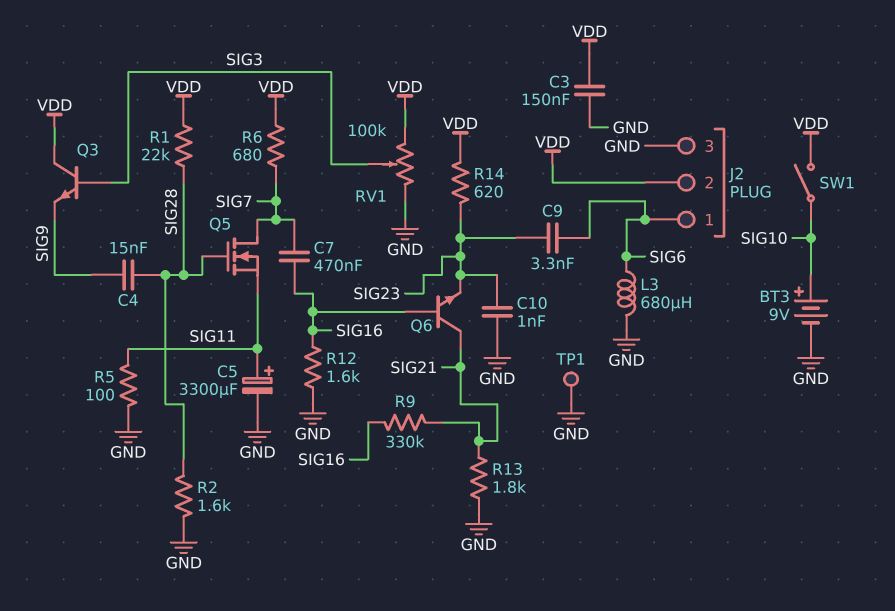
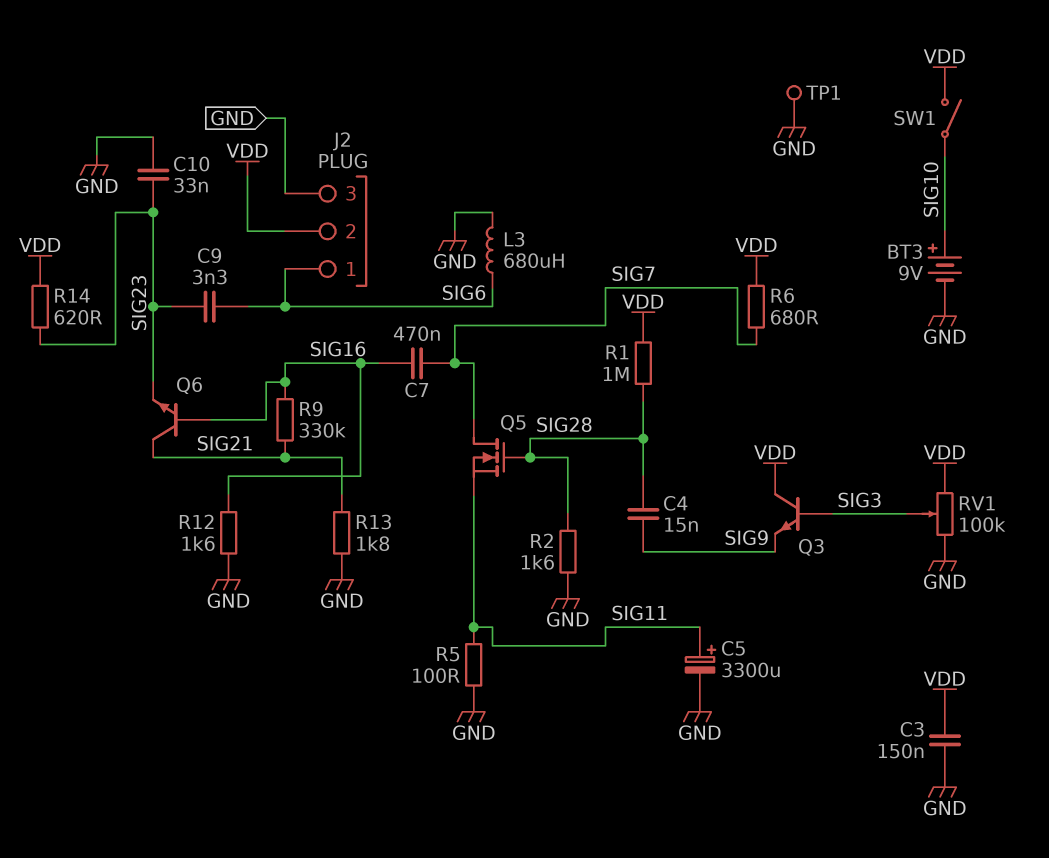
C10: 1nF (GND, SIG23) -> 33nF (GND, SIG23)
R1: 22k (SIG28, VDD) -> 1M (SIG28, VDD)

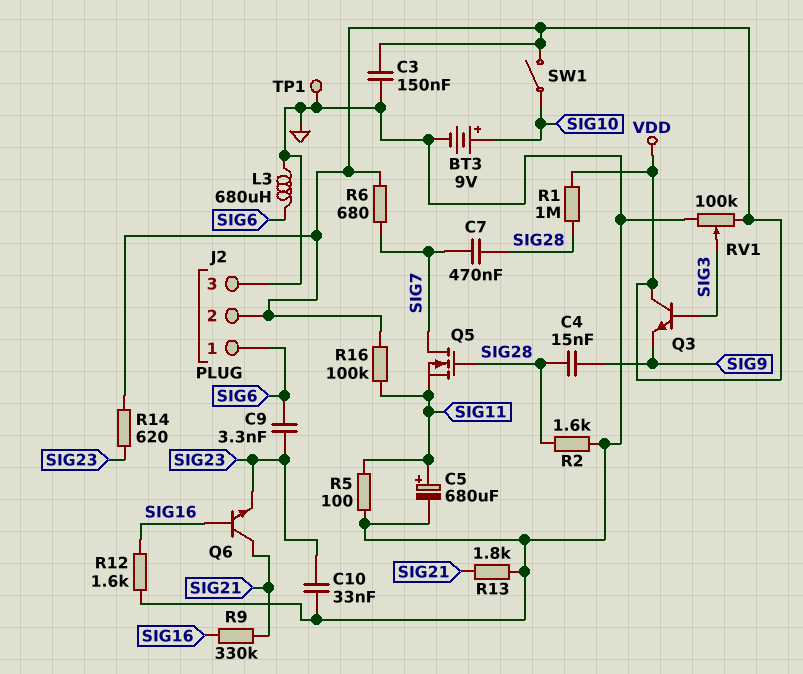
C5: 3300uF (plus SIG11, minus GND) -> 680uF (plus SIG11, minus GND)
C7: 470nF (SIG7, SIG16) -> 470nF (SIG7, SIG28)
R16: none -> 100k (SIG11, VDD)

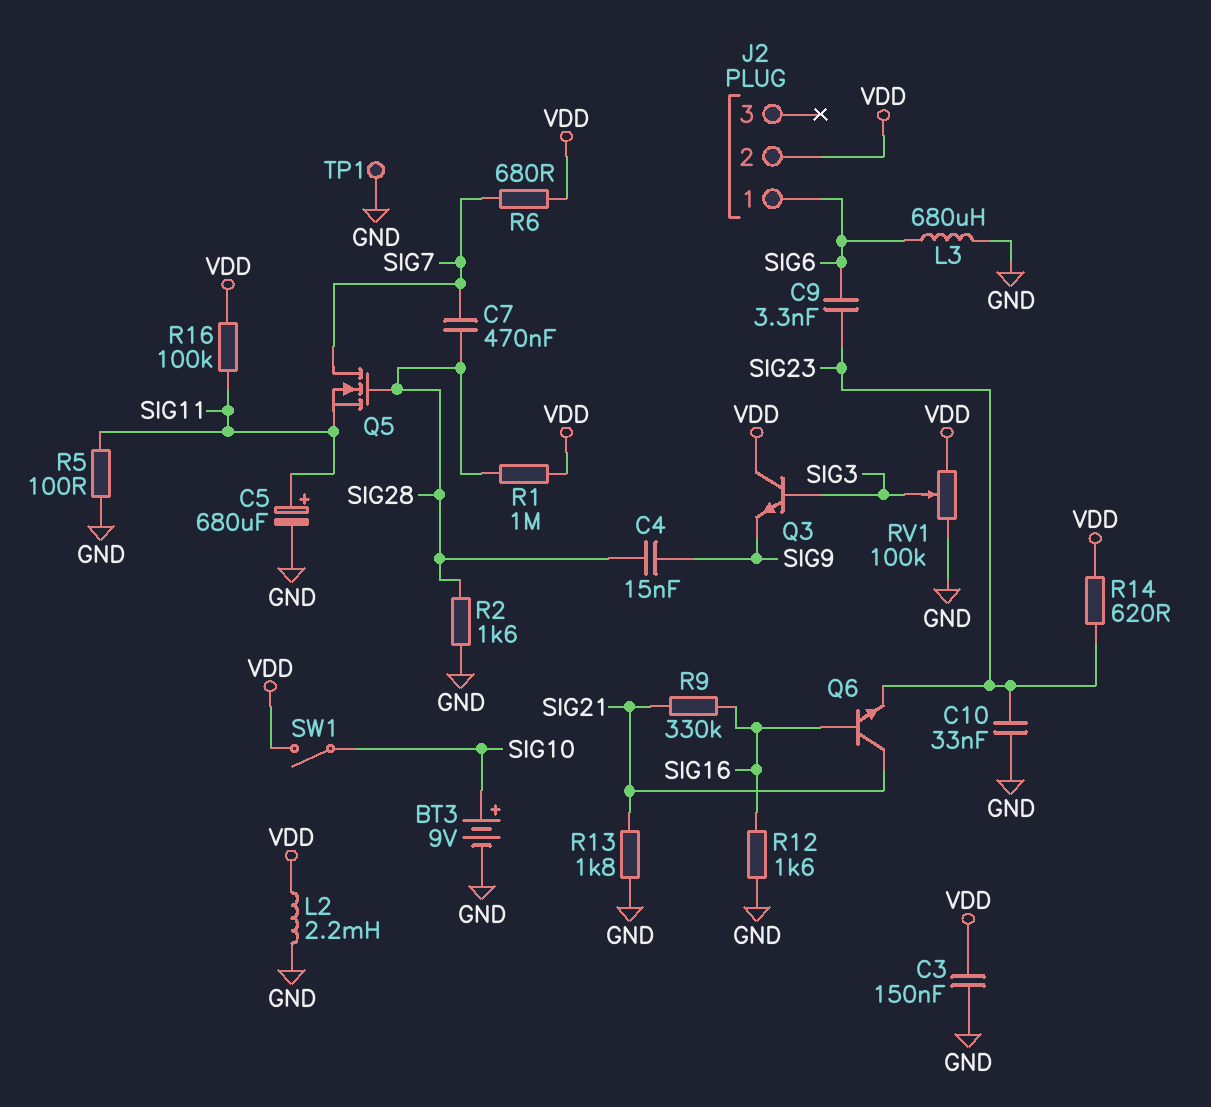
J2 pin 3: GND -> none
L2: none -> 2.2mH (GND, VDD)

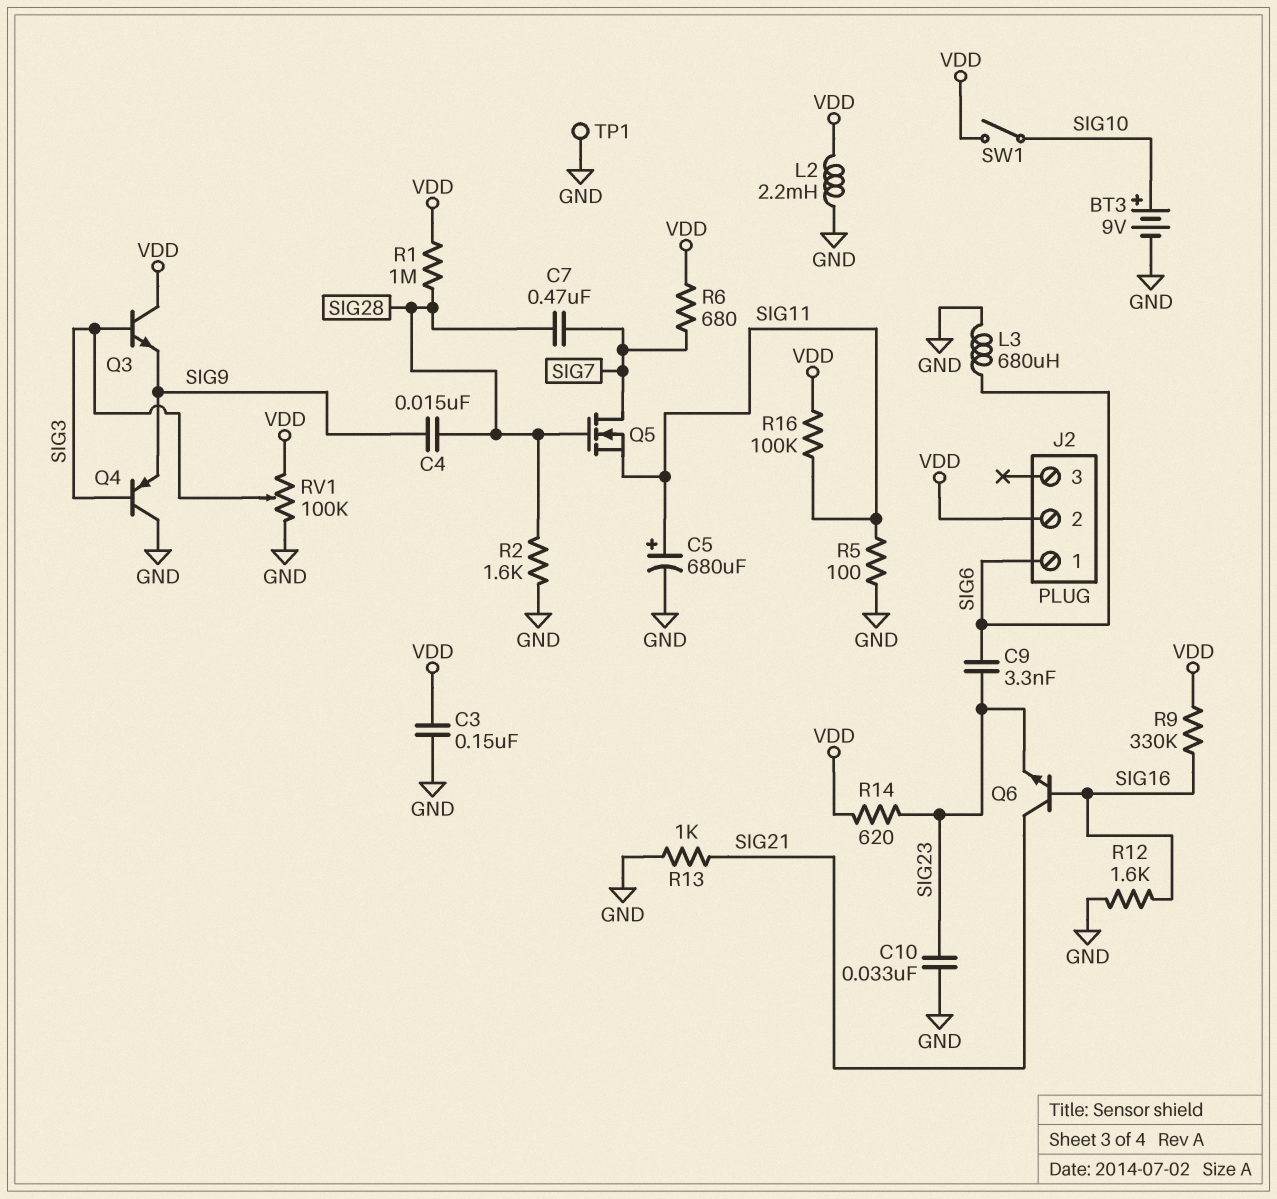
Q4: none -> PNP (B SIG3, C GND, E SIG9)
R9: 330k (SIG16, SIG21) -> 330k (SIG16, VDD)
R13: 1.8k (GND, SIG21) -> 1k (GND, SIG21)

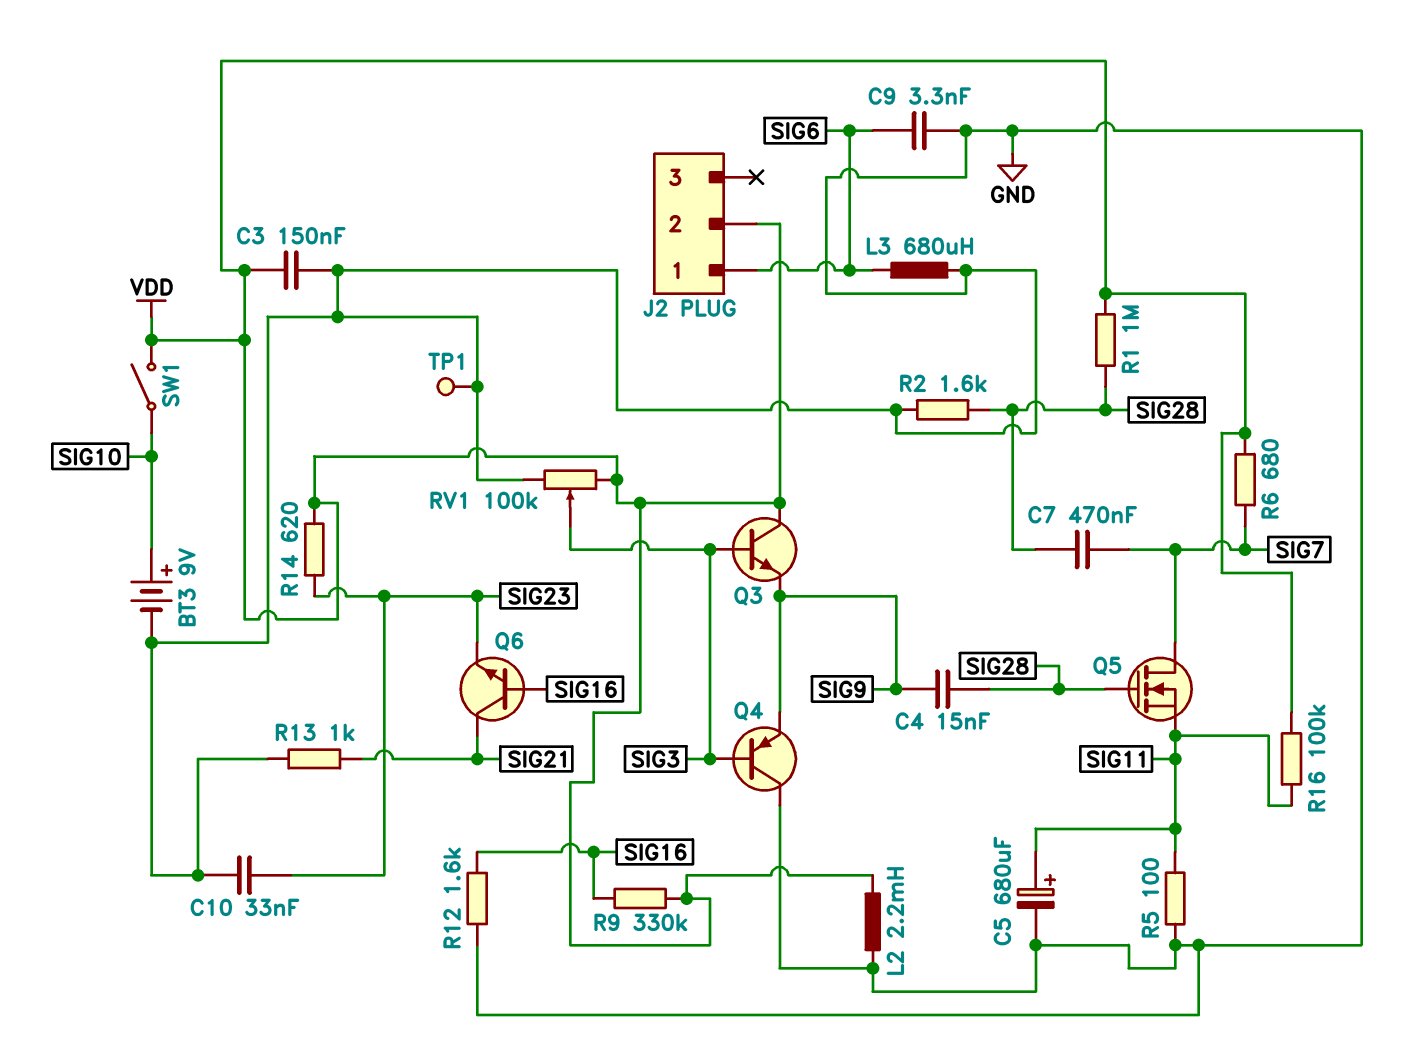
C9: 3.3nF (SIG6, SIG23) -> 3.3nF (GND, SIG6)

